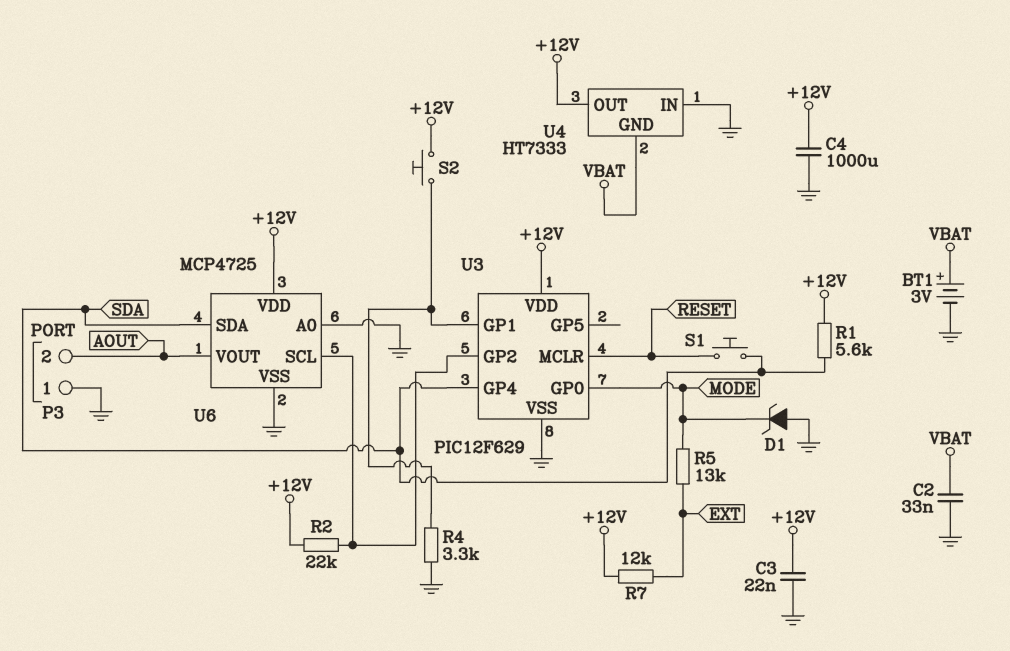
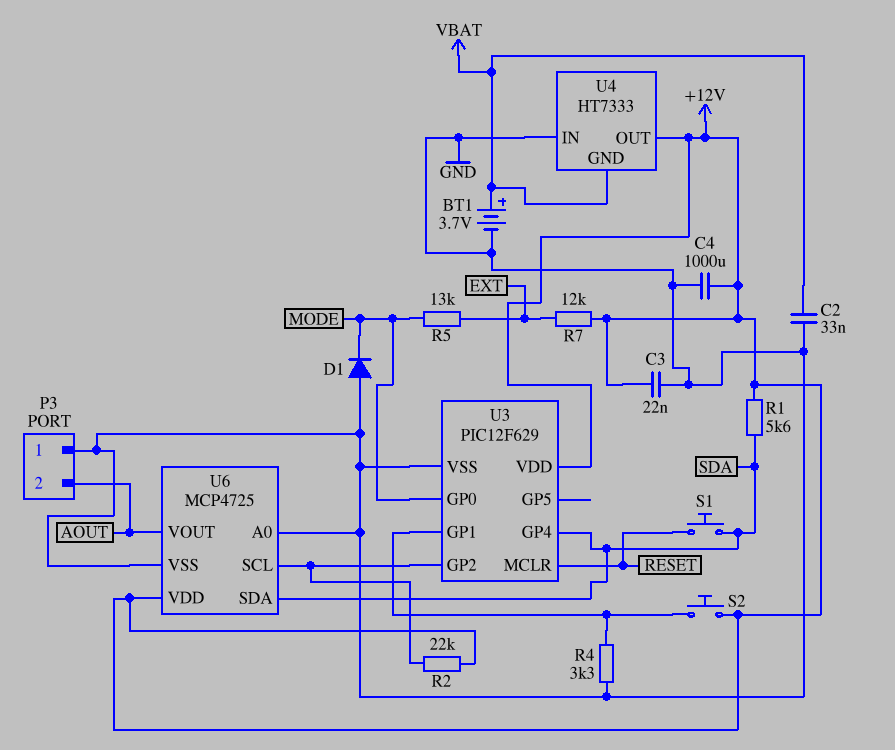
BT1: 3V (plus VBAT, minus GND) -> 3.7V (plus VBAT, minus GND)
D1: zener (A GND, K MODE) -> diode (A GND, K MODE)

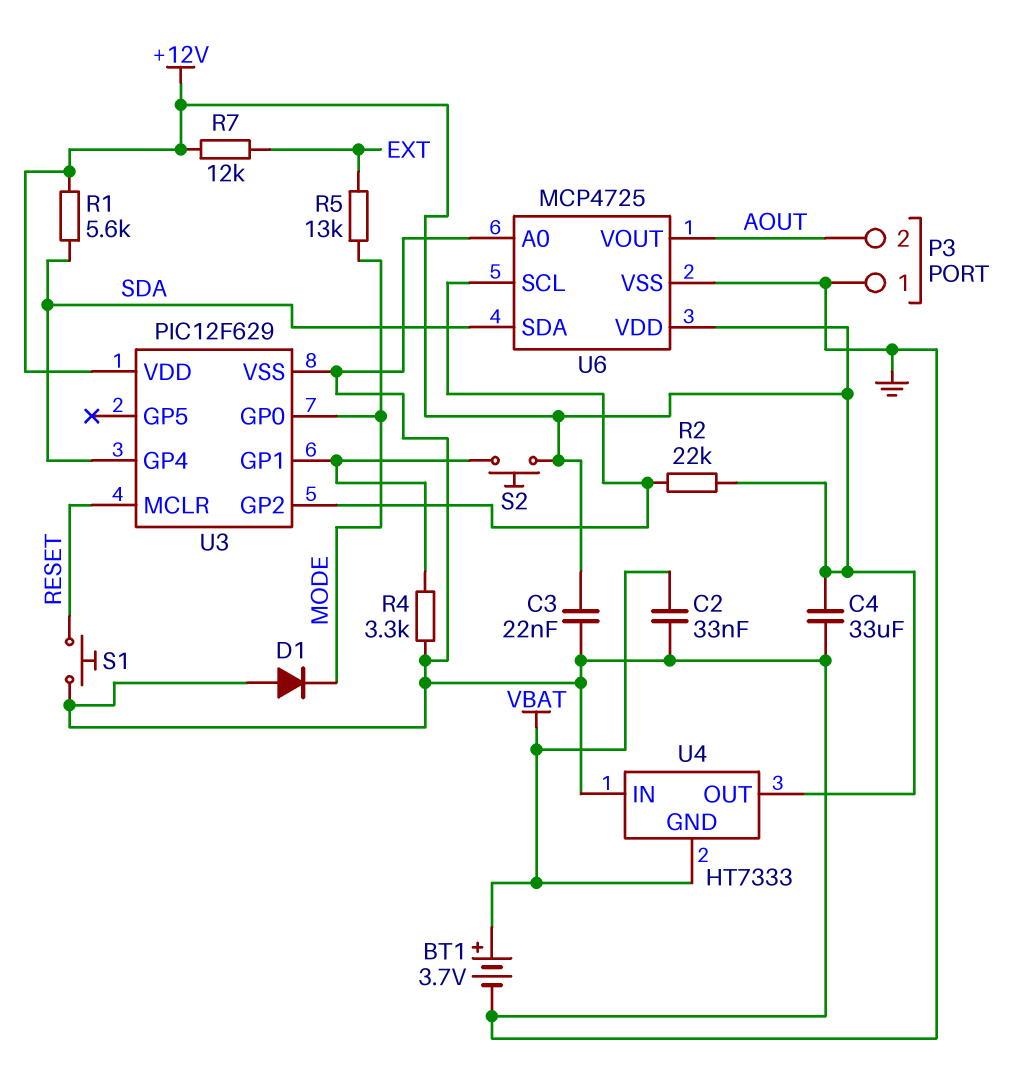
C4: 1000uF (+12V, GND) -> 33uF (+12V, GND)
S1: button (RESET, SDA) -> button (GND, RESET)

